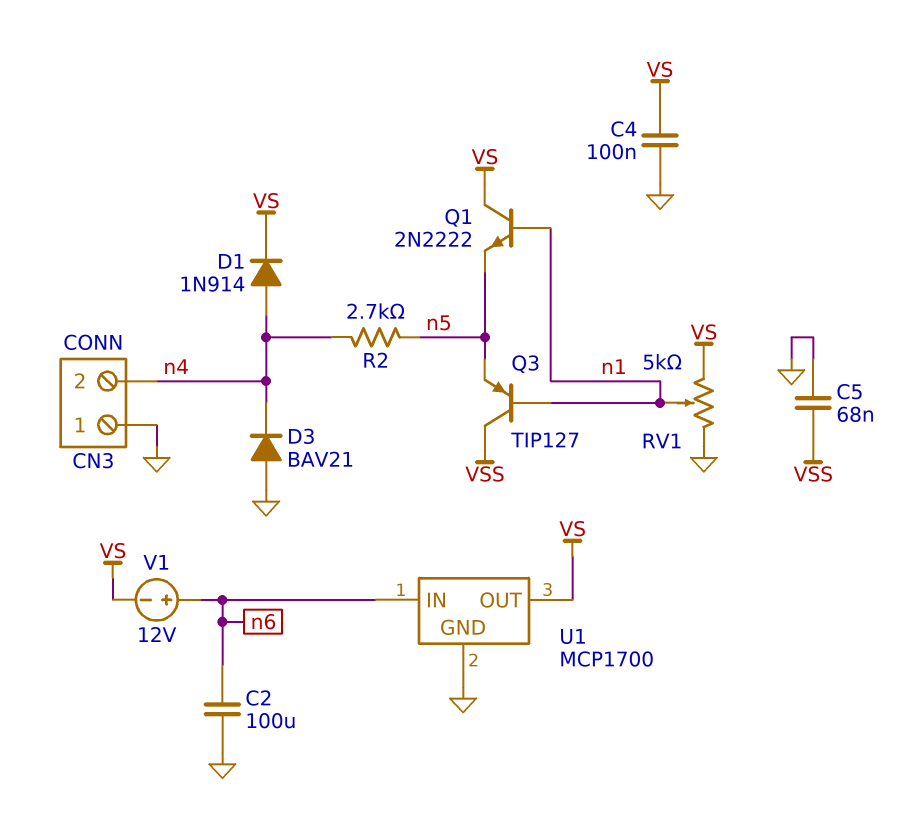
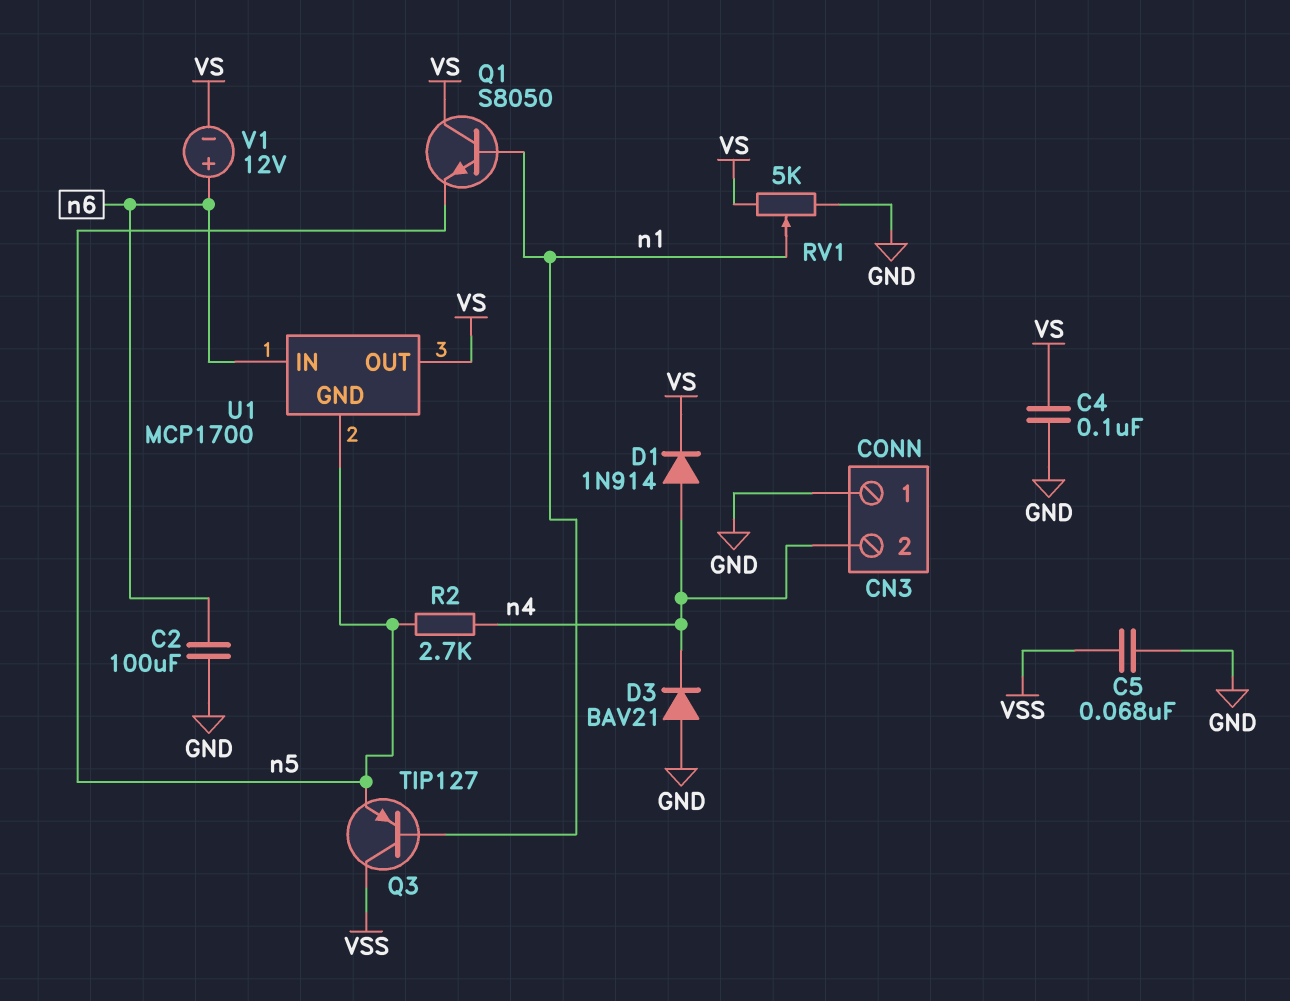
Q1: NPN 2N2222 (B n1, C VS, E n5) -> NPN S8050 (B n1, C VS, E n5)
U1 pin GND: GND -> n5

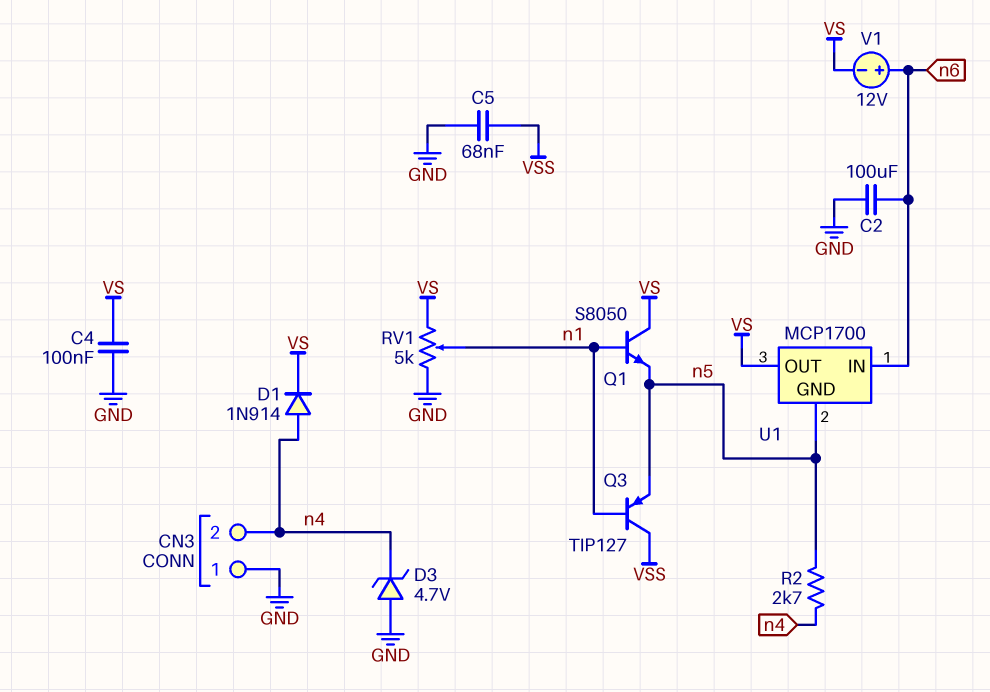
D3: diode BAV21 (A GND, K n4) -> zener 4.7V (A GND, K n4)

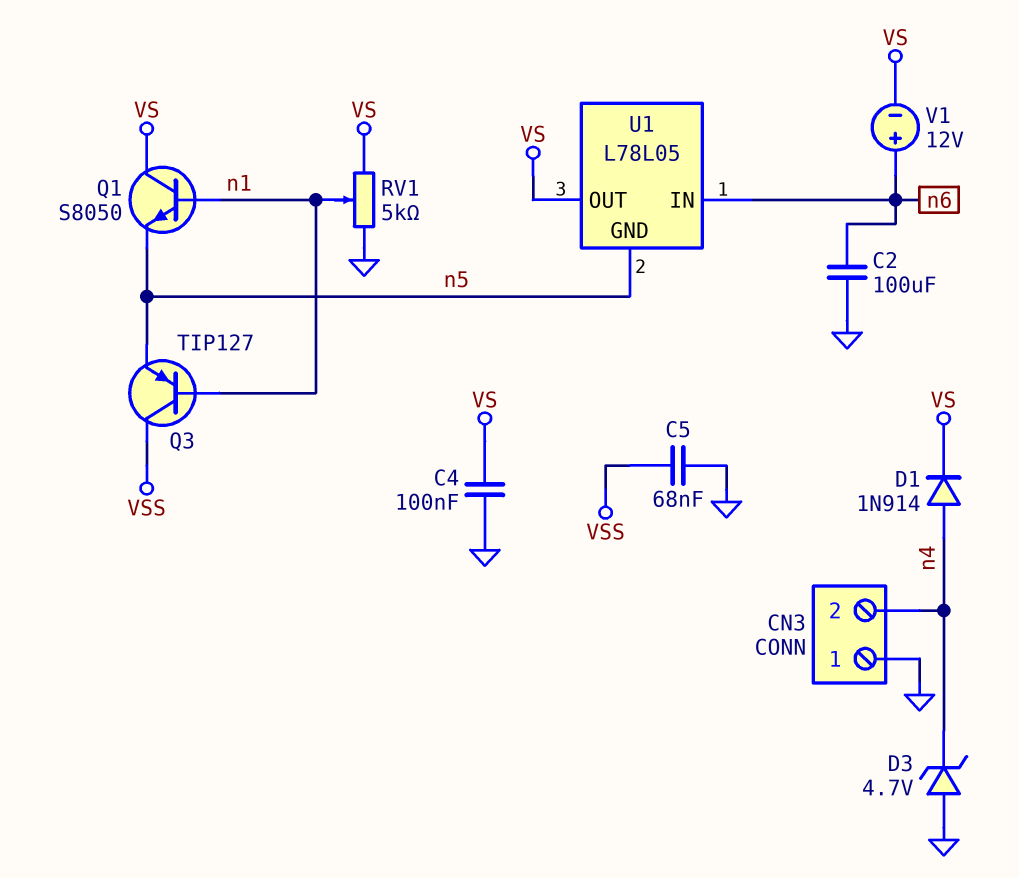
R2: 2.7k (n4, n5) -> none
U1: MCP1700 -> L78L05

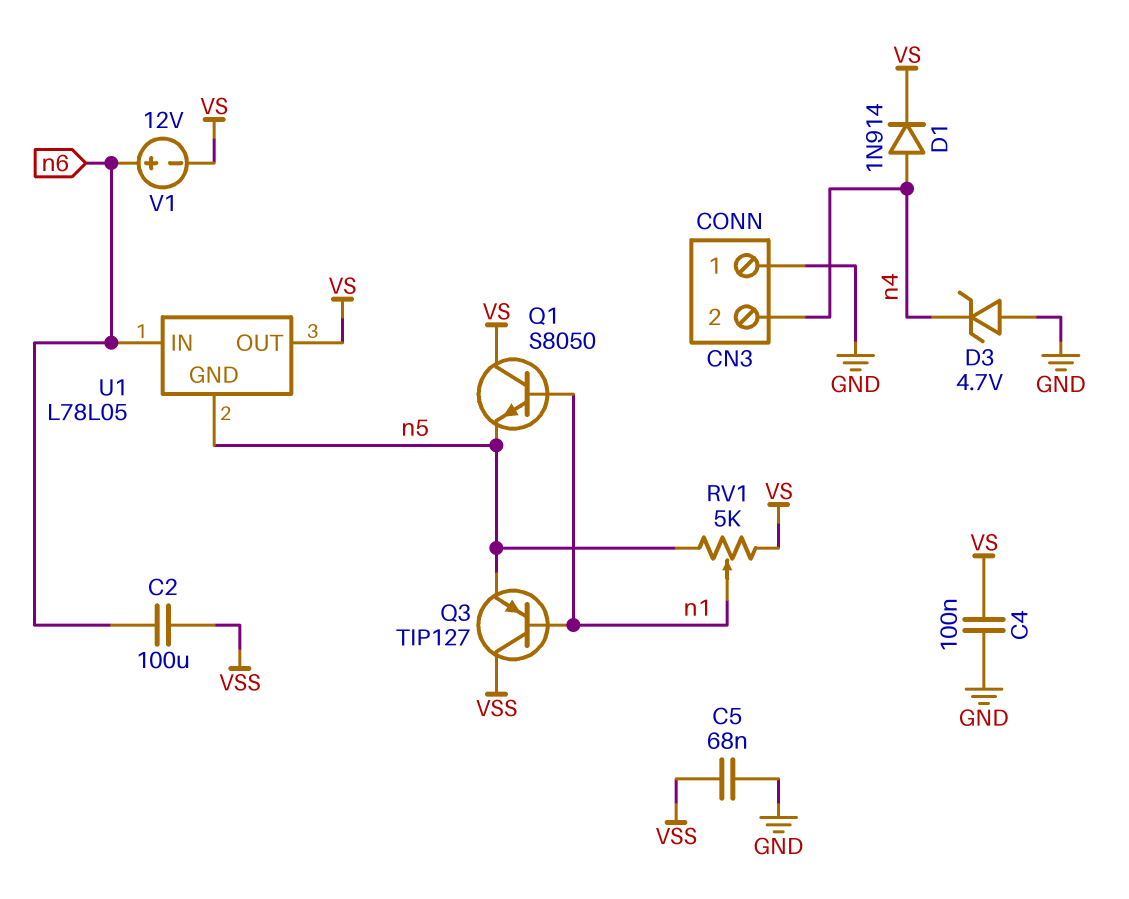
C2: 100uF (GND, n6) -> 100uF (VSS, n6)
RV1: 5k (GND, VS, wiper n1) -> 5k (VS, n5, wiper n1)

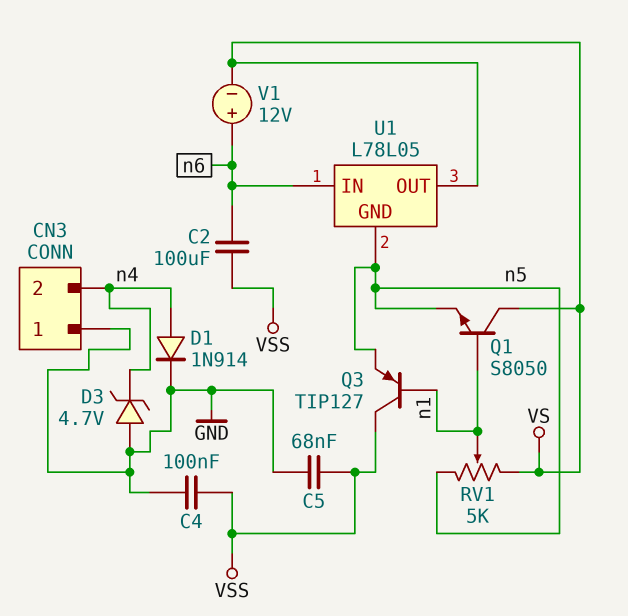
C4: 100nF (GND, VS) -> 100nF (GND, VSS)
D1: diode 1N914 (A n4, K VS) -> diode 1N914 (A n4, K GND)

